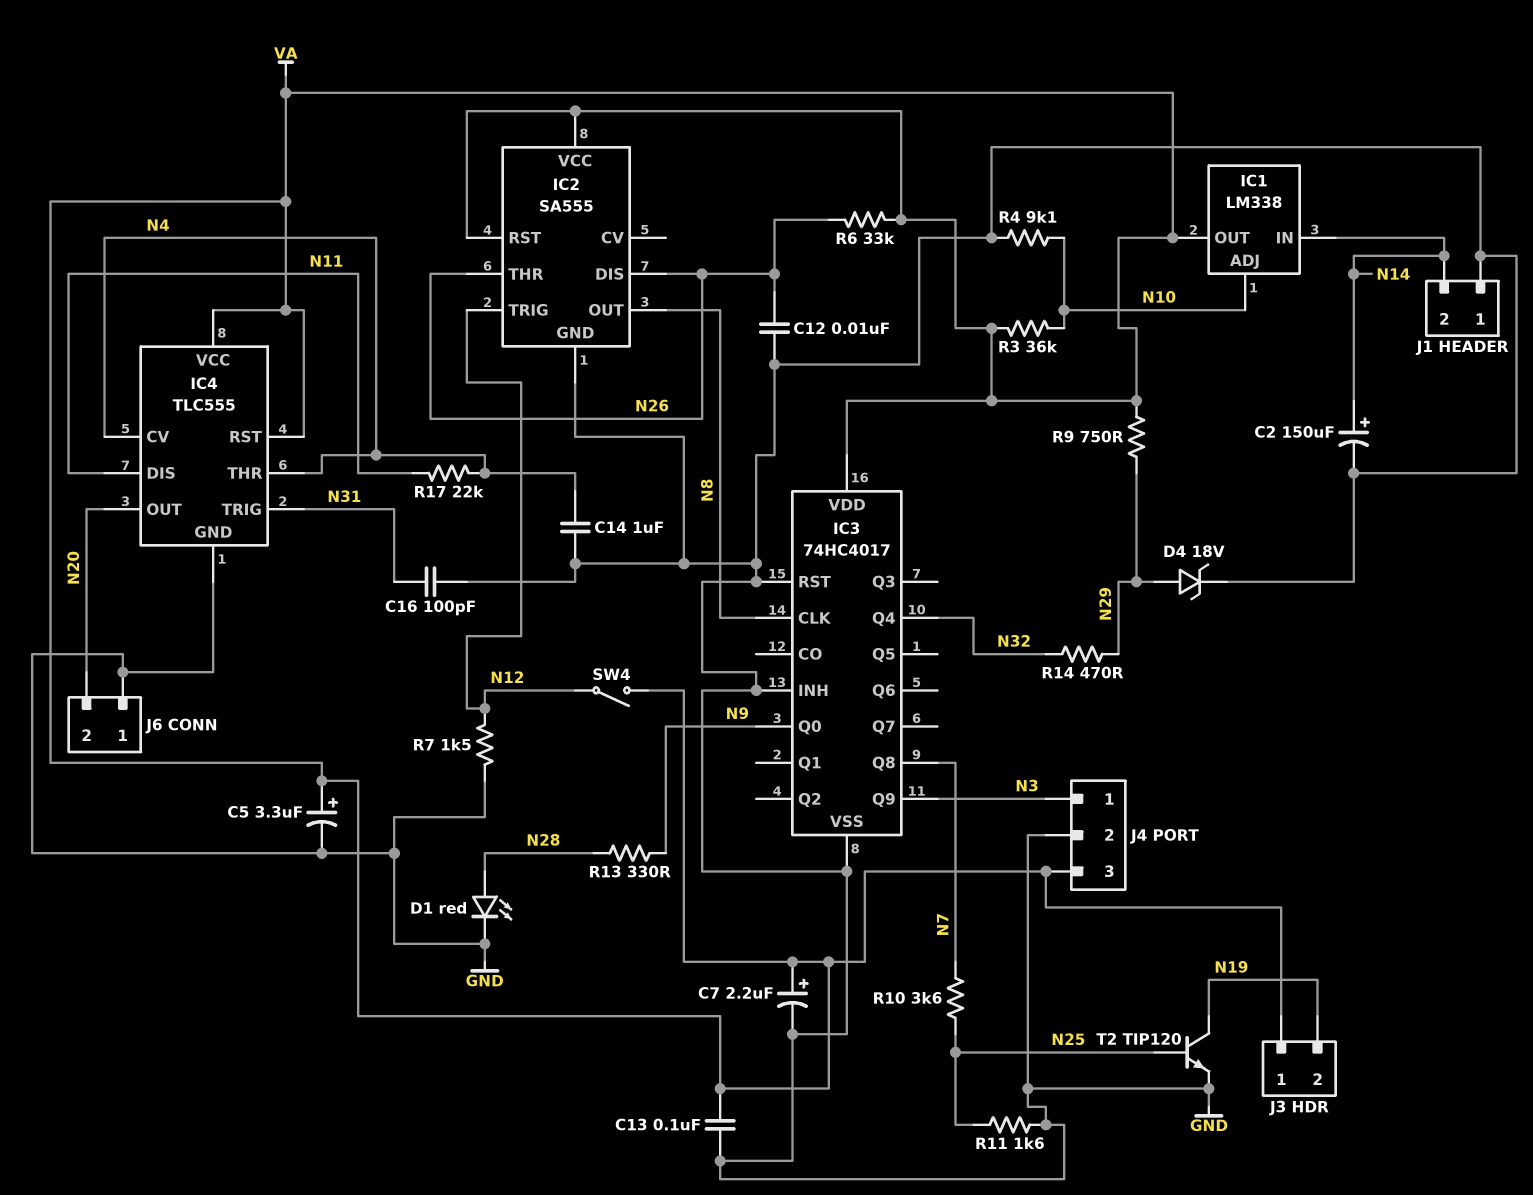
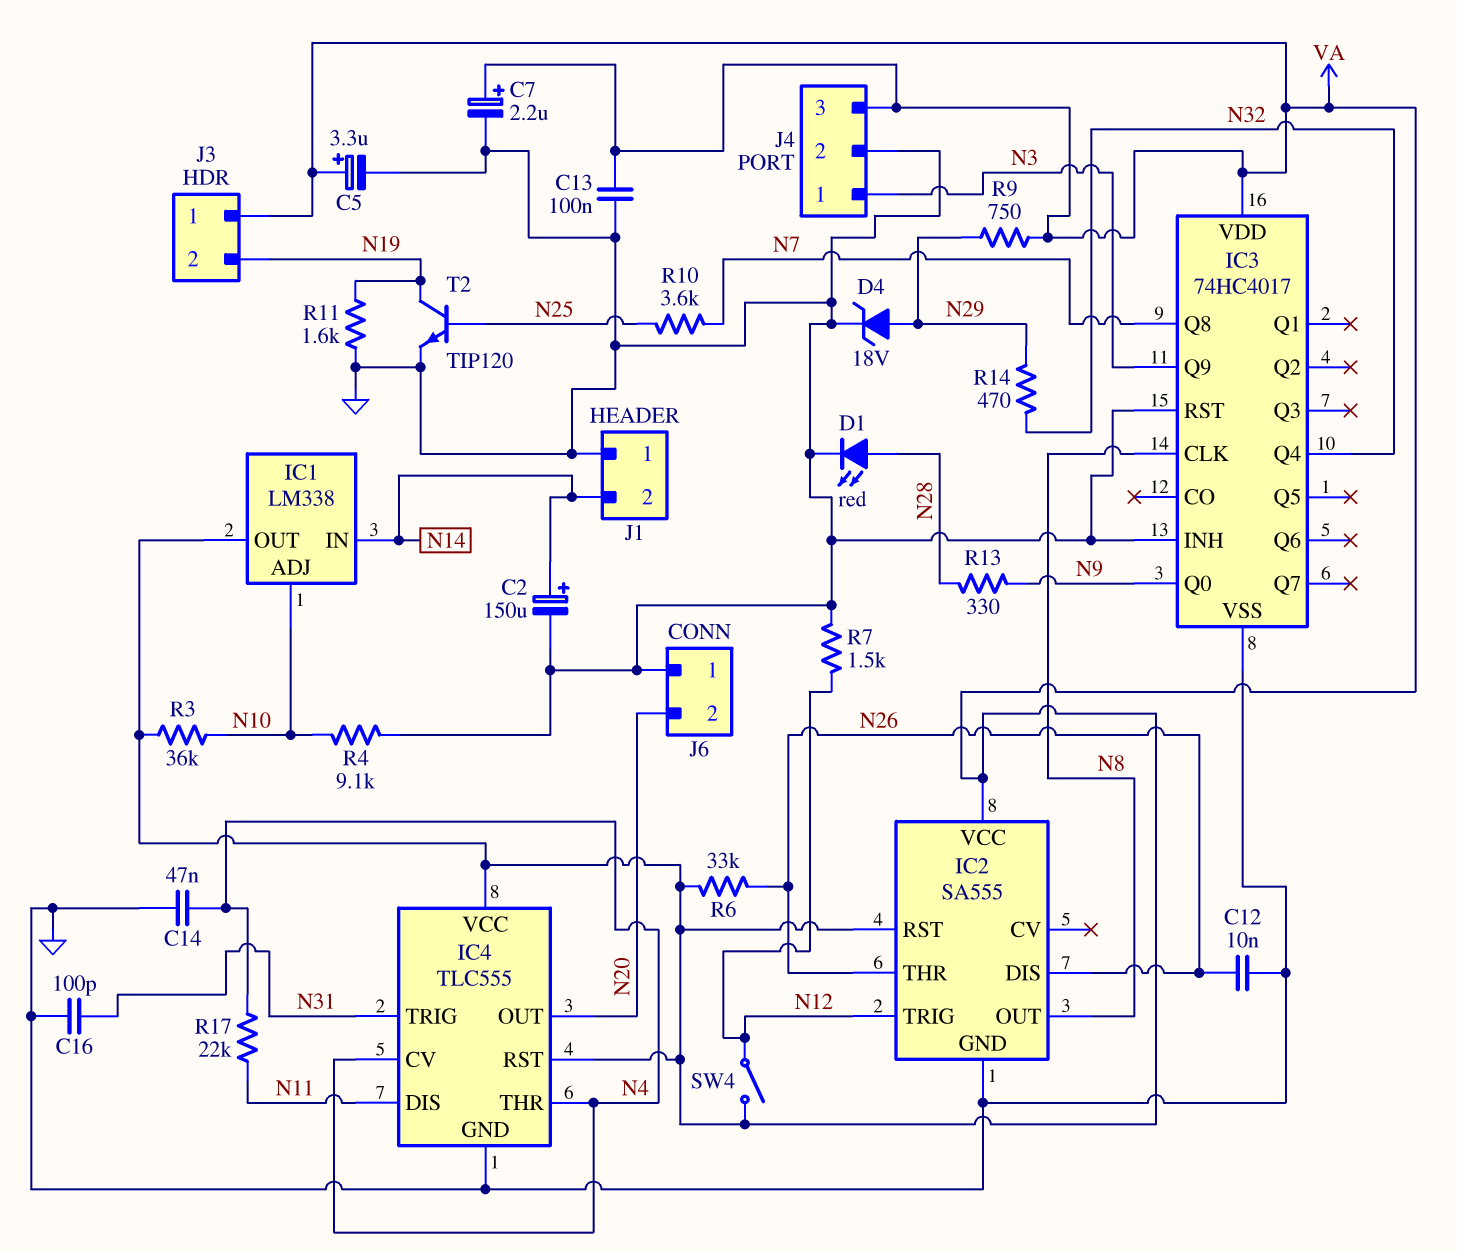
C14: 1uF (GND, N4) -> 47nF (GND, N4)
R11: 1.6k (GND, N25) -> 1.6k (GND, N19)

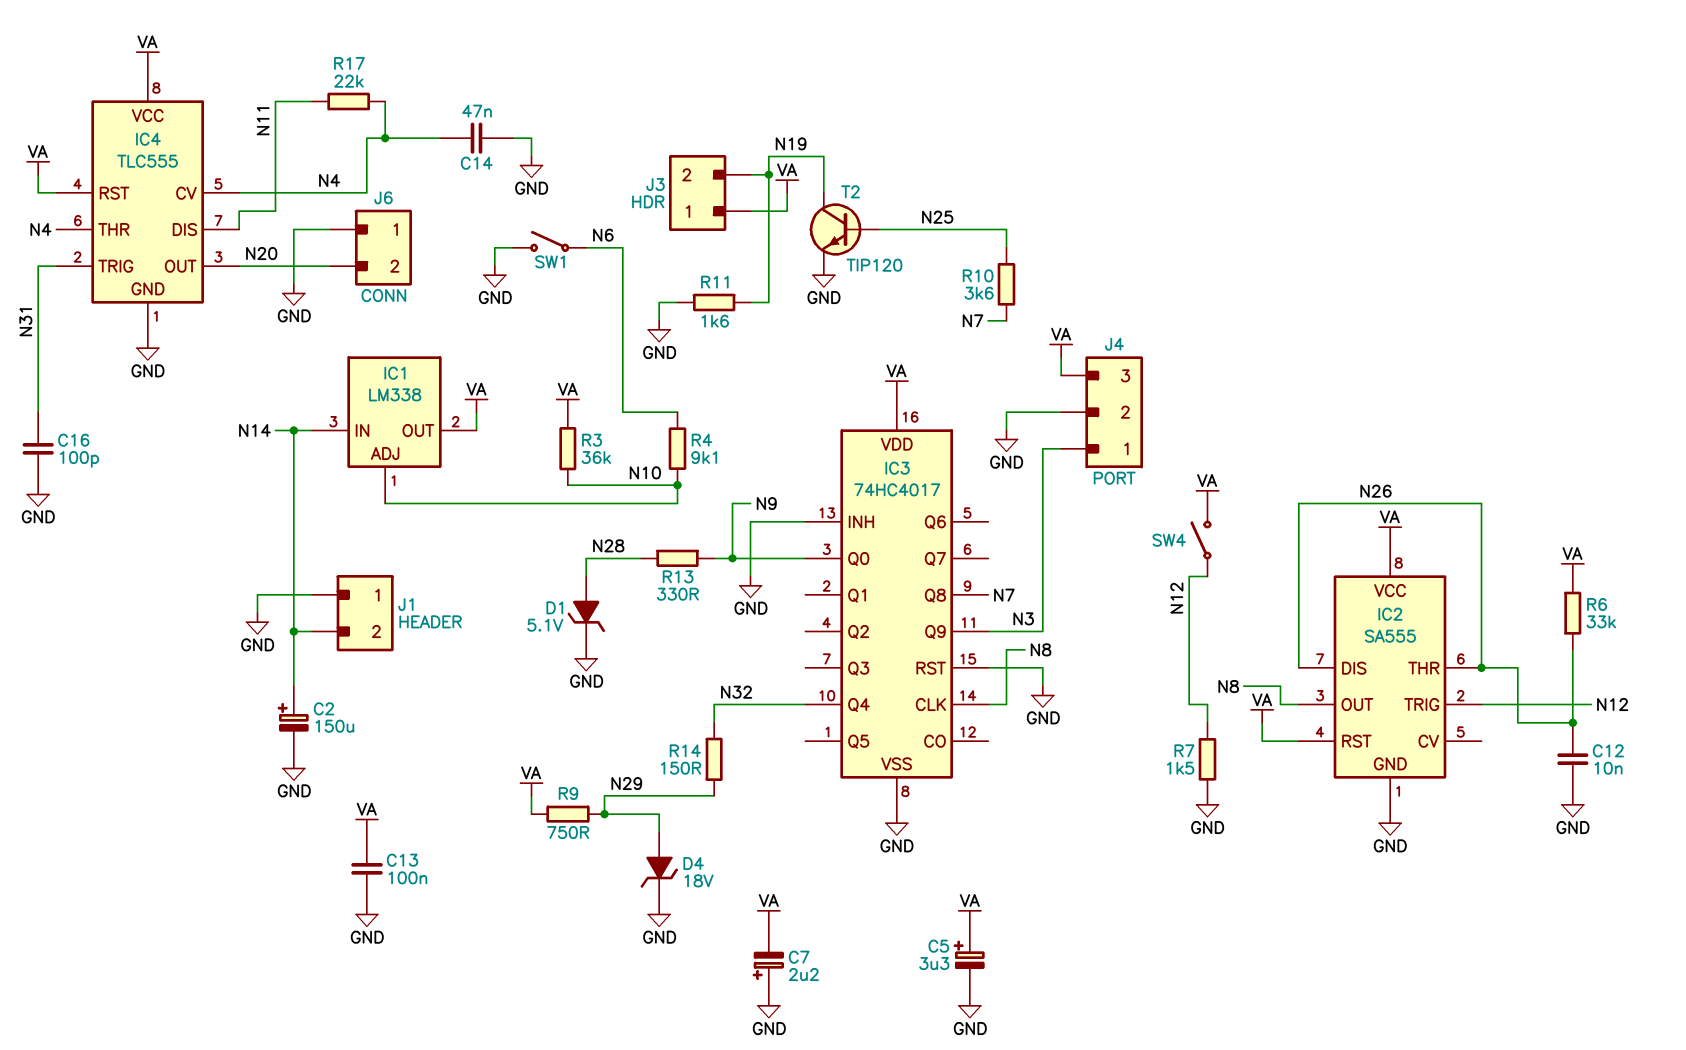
C7: 2.2uF (plus VA, minus GND) -> 2.2uF (plus GND, minus VA)
D1: LED red (A N28, K GND) -> zener 5.1V (A N28, K GND)
R4: 9.1k (GND, N10) -> 9.1k (N6, N10)
R14: 470 (N29, N32) -> 150 (N29, N32)
SW1: none -> switch (GND, N6)

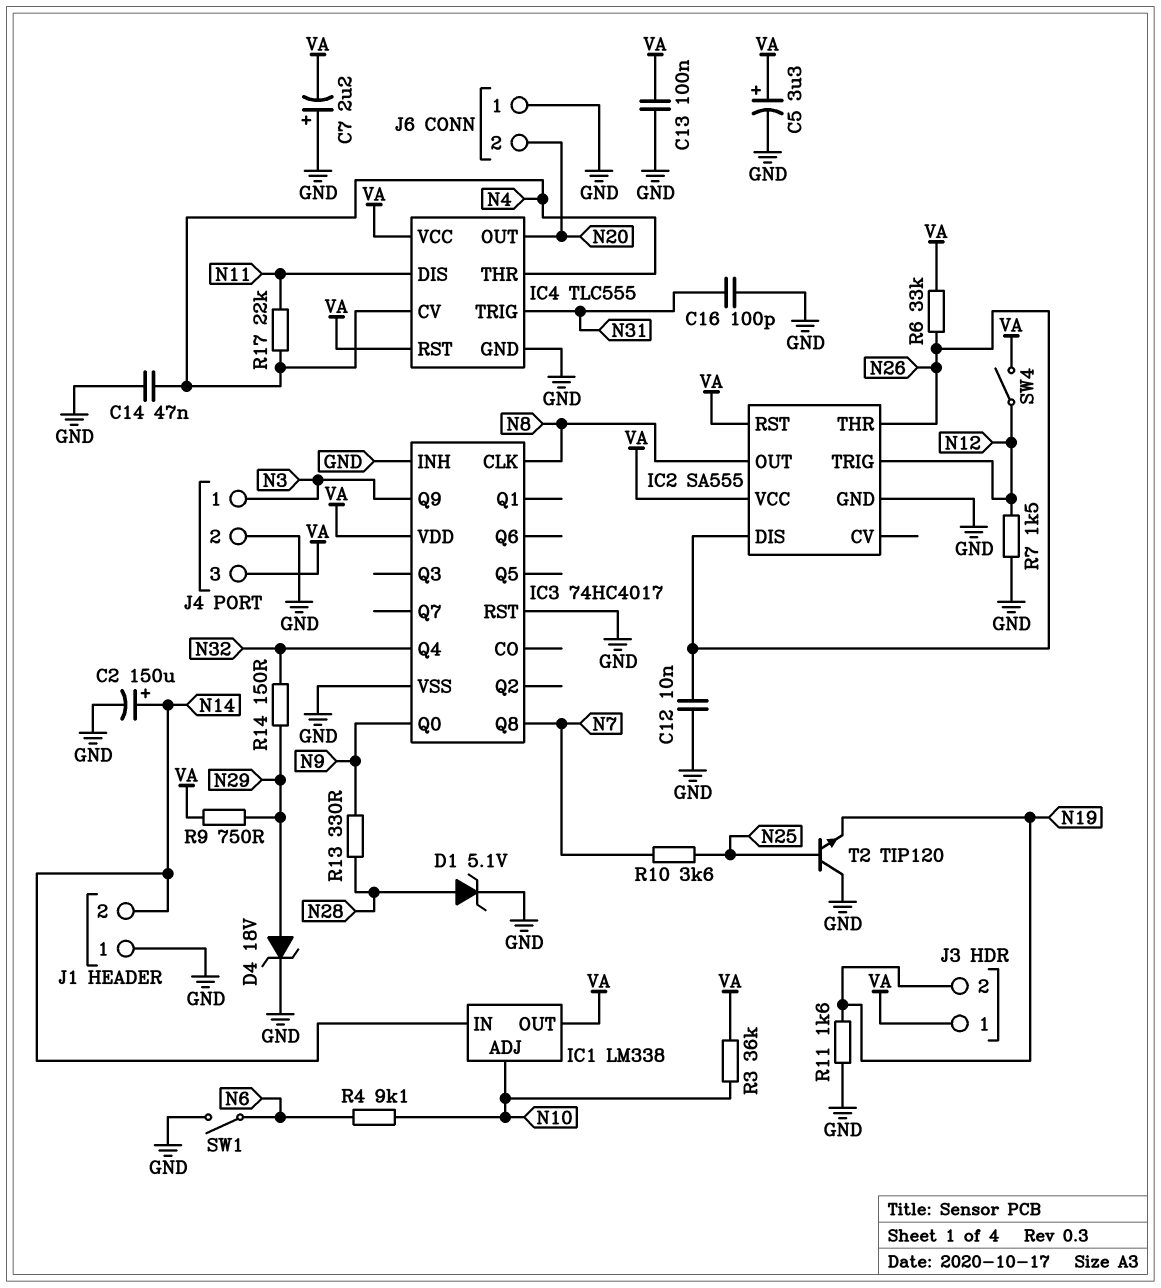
T2: NPN TIP120 (B N25, C N19, E GND) -> NPN TIP120 (B N25, C GND, E N19)

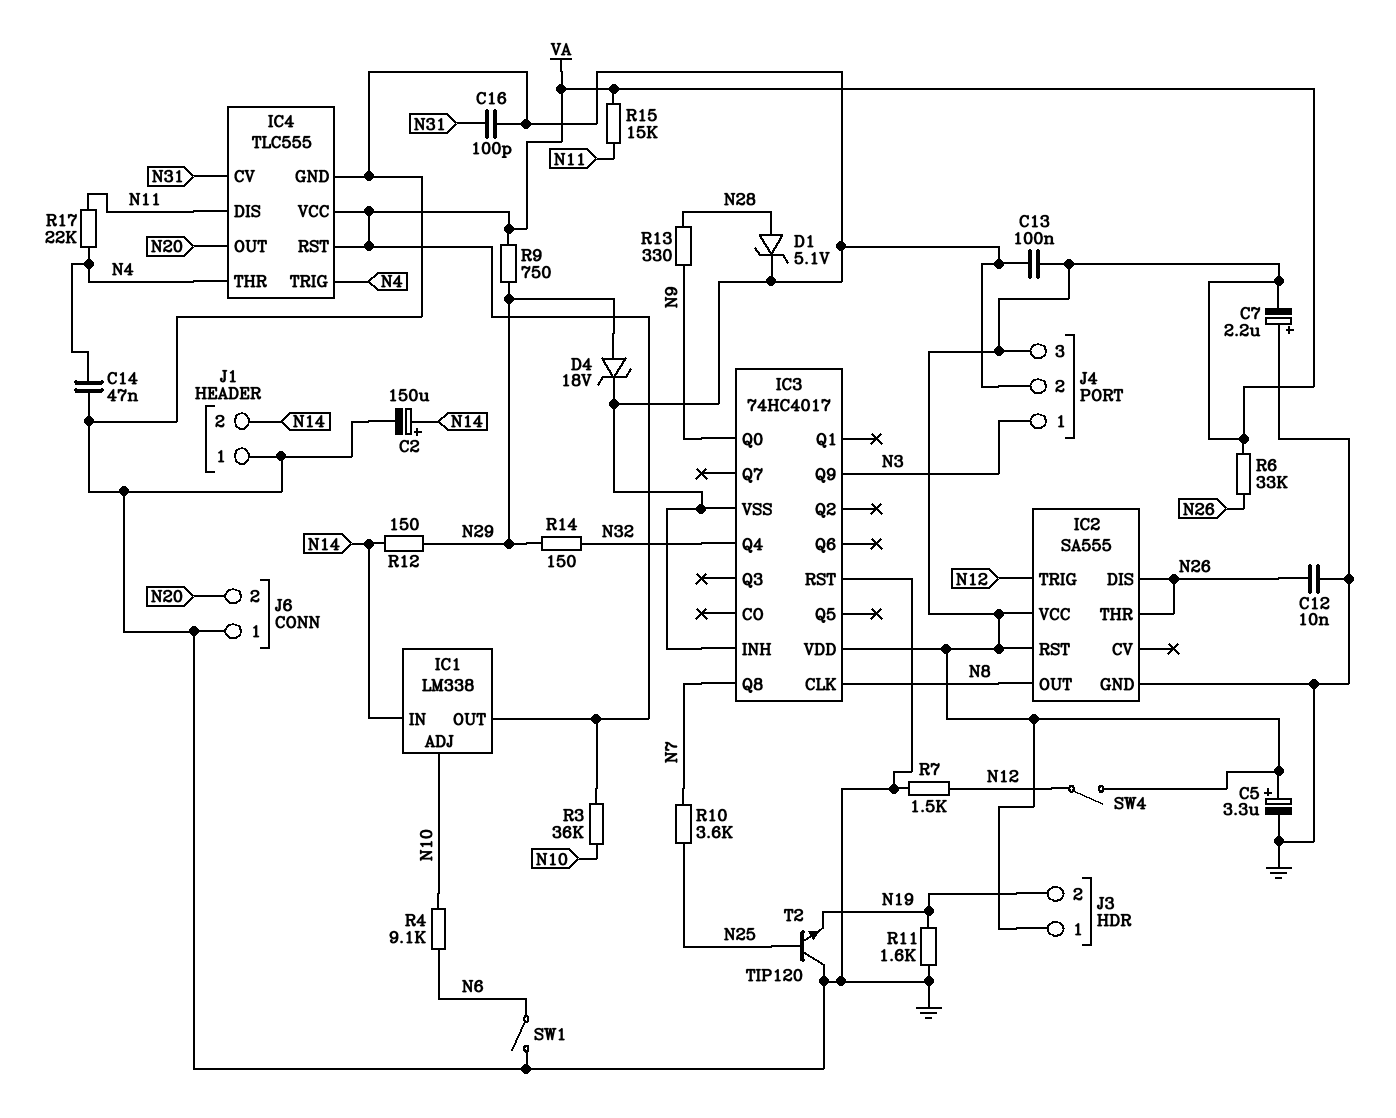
IC4 pin CV: N4 -> N31
IC4 pin TRIG: N31 -> N4
R12: none -> 150 (N14, N29)
R15: none -> 15k (N11, VA)

